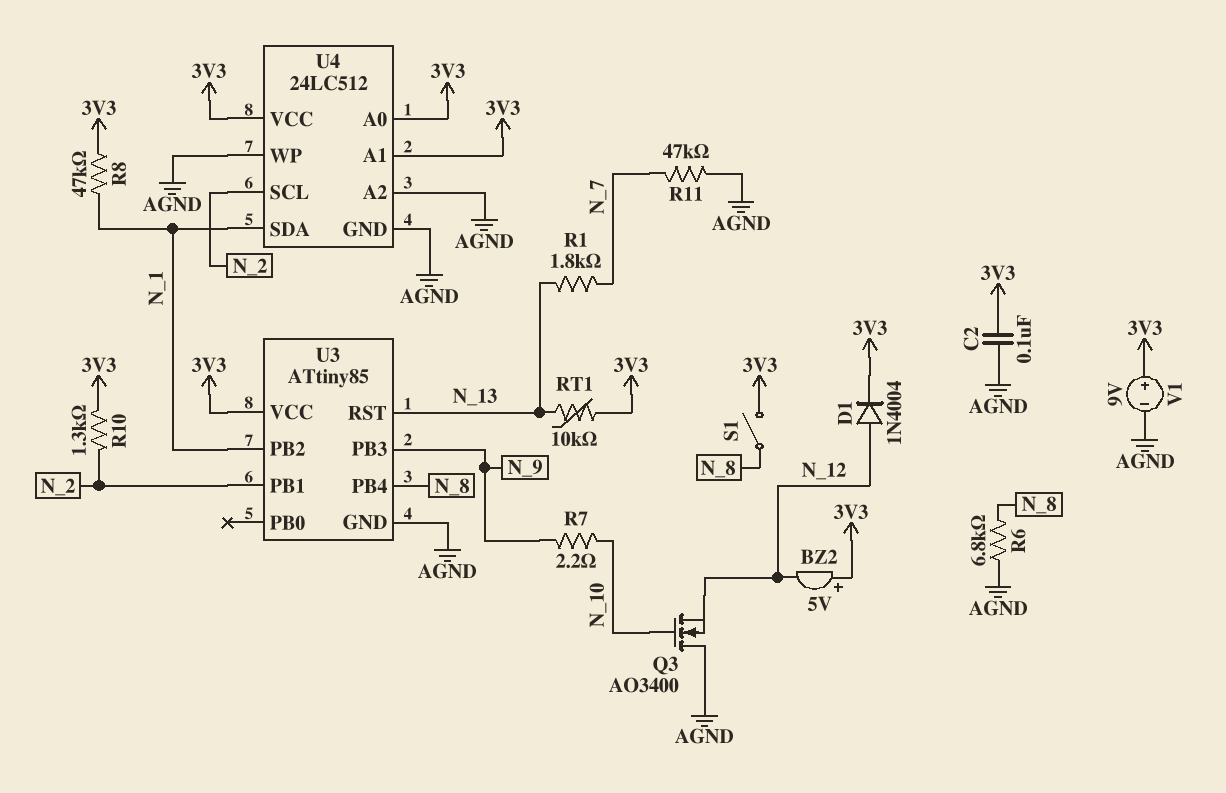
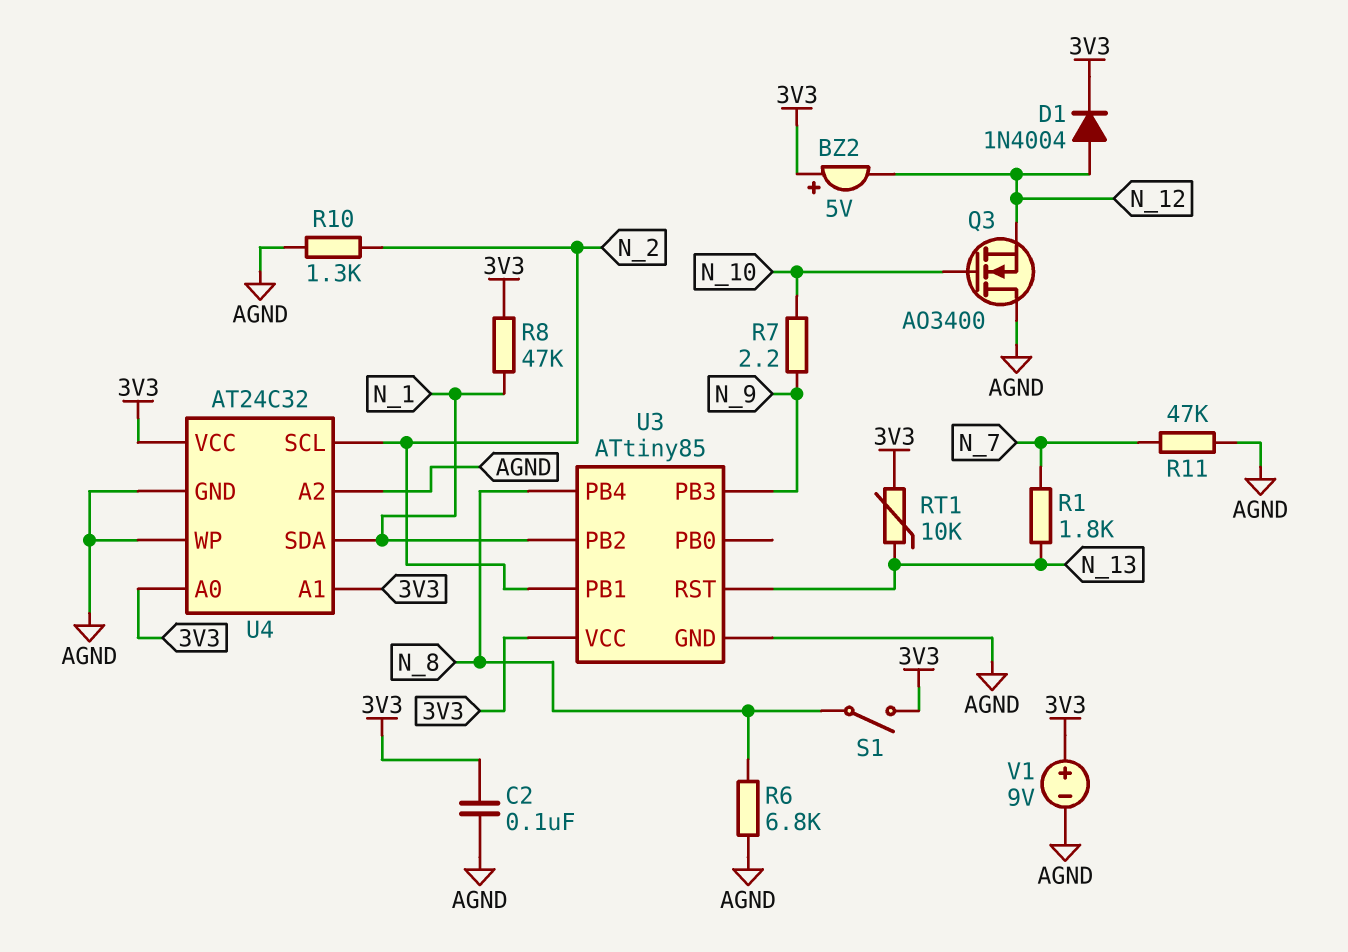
R10: 1.3k (3V3, N_2) -> 1.3k (AGND, N_2)
U4: 24LC512 -> AT24C32

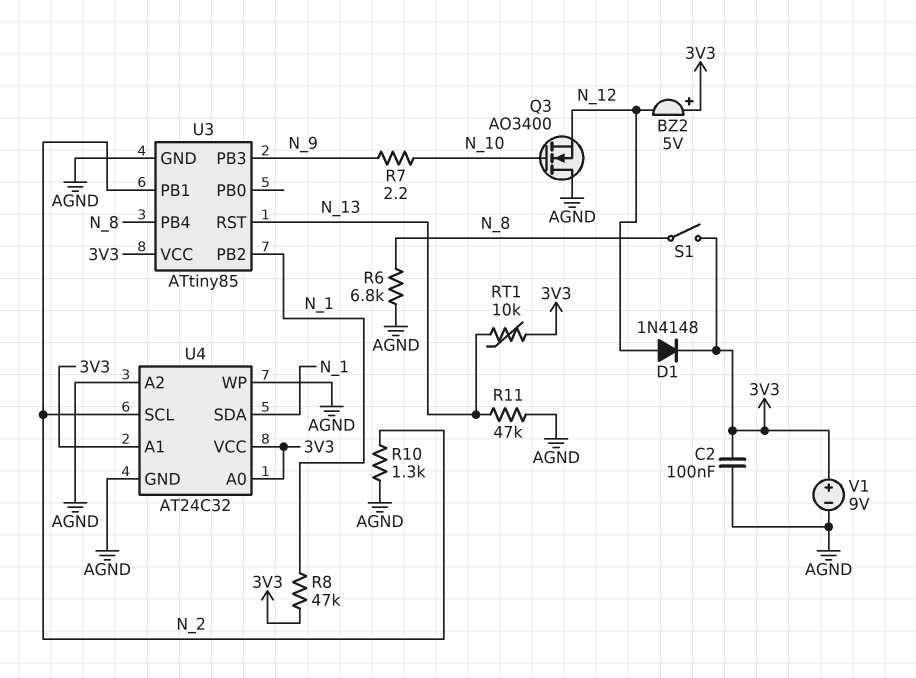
D1: diode 1N4004 (A N_12, K 3V3) -> diode 1N4148 (A N_12, K 3V3)
R1: 1.8k (N_7, N_13) -> none
R11: 47k (AGND, N_7) -> 47k (AGND, N_13)

